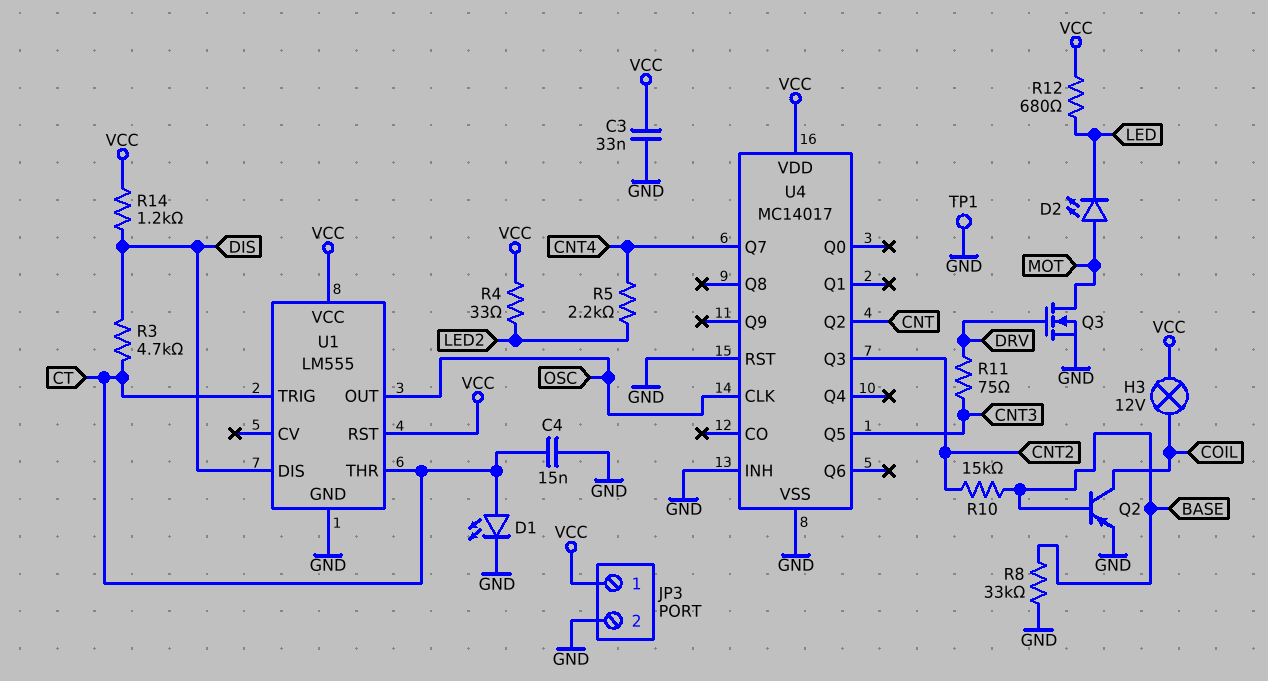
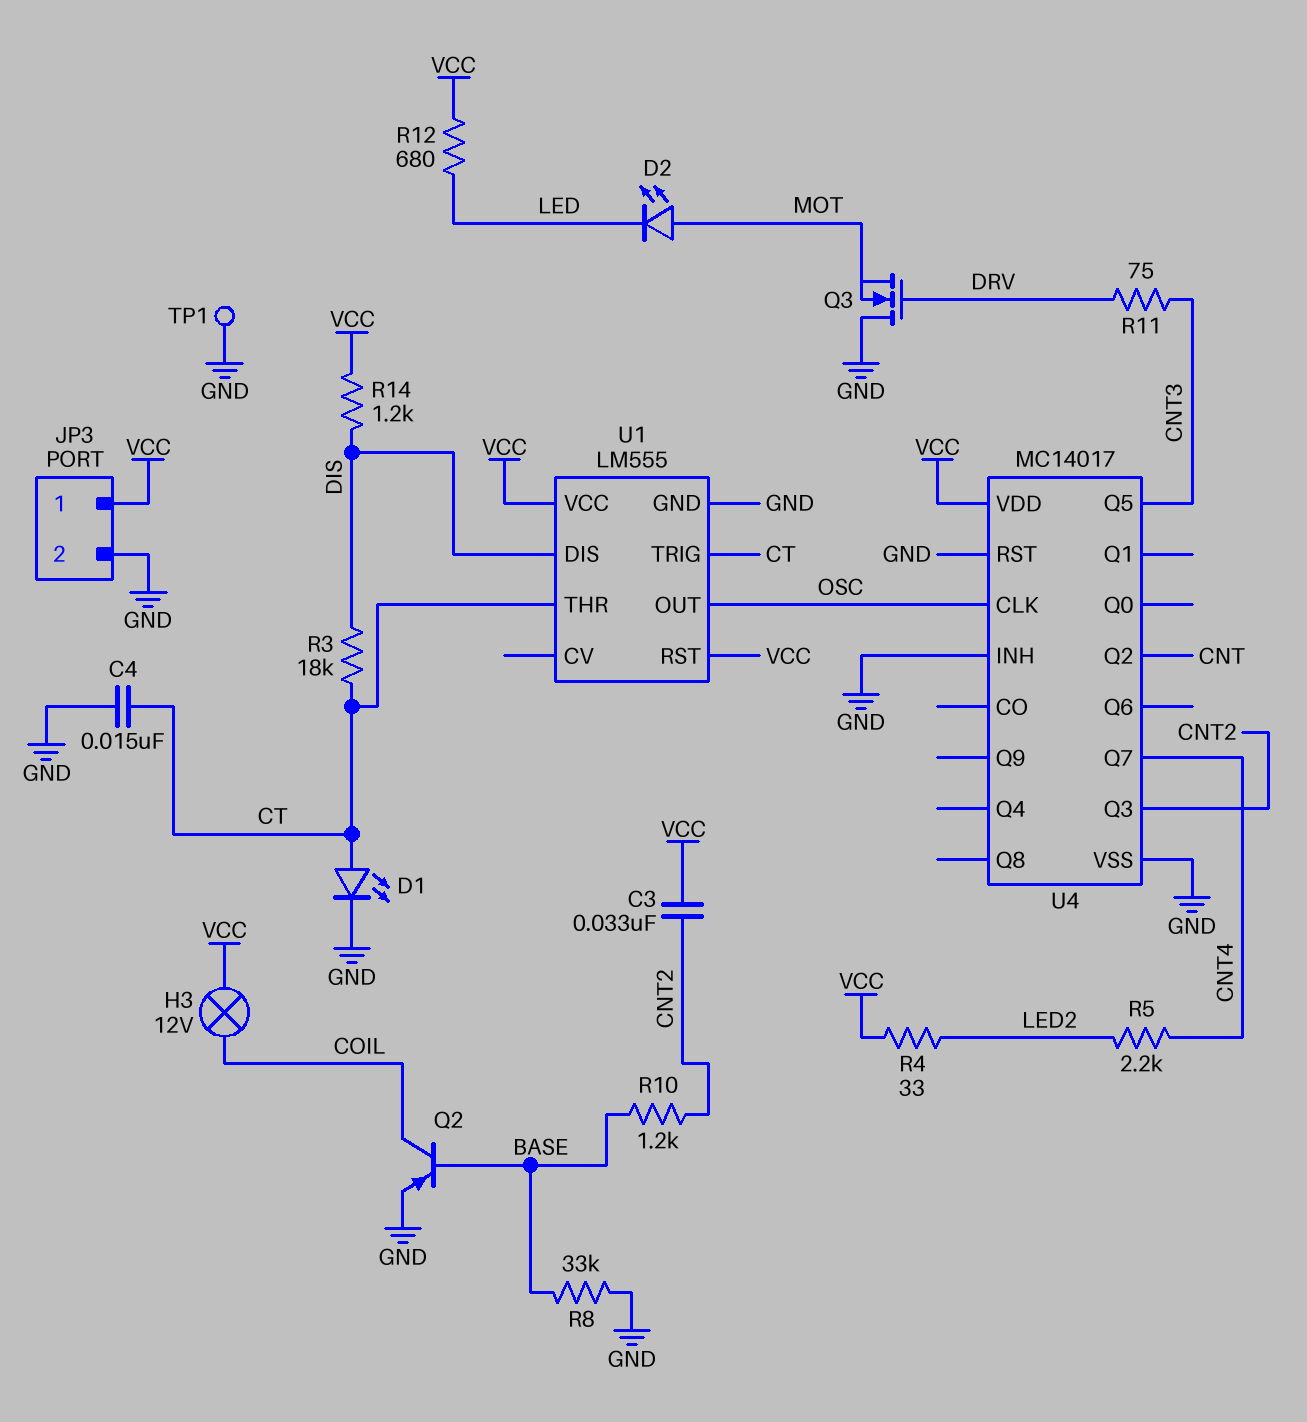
C3: 33nF (GND, VCC) -> 33nF (CNT2, VCC)
Q3: NMOS (G DRV, D MOT, S GND) -> NMOS (G DRV, D GND, S MOT)
R3: 4.7k (CT, DIS) -> 18k (CT, DIS)
R10: 15k (BASE, CNT2) -> 1.2k (BASE, CNT2)

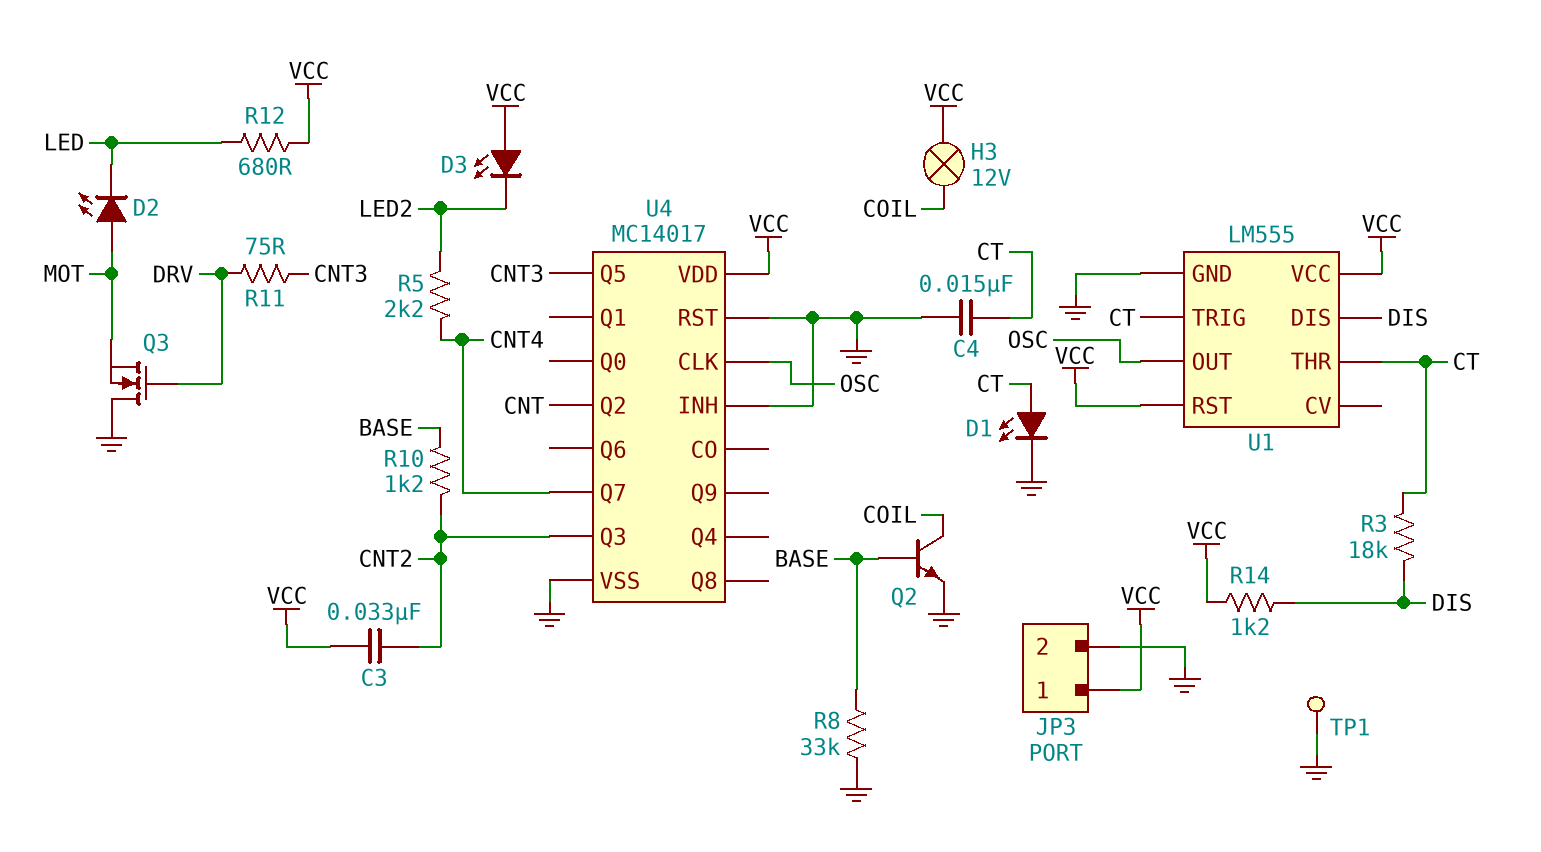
D3: none -> LED (A VCC, K LED2)
Q2: PNP (B BASE, C COIL, E GND) -> NPN (B BASE, C COIL, E GND)
R4: 33 (LED2, VCC) -> none

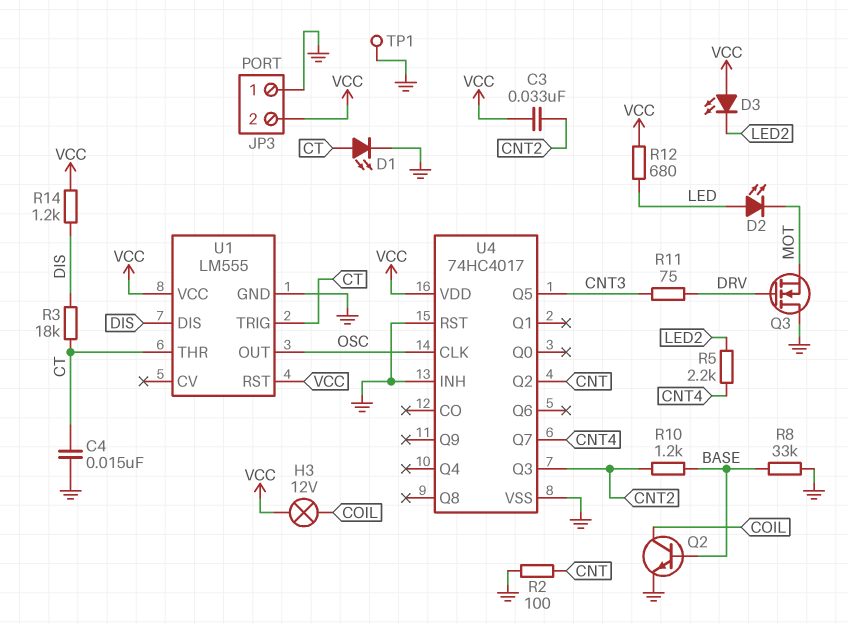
D2: LED (A MOT, K LED) -> LED (A LED, K MOT)
JP3 pin 1: VCC -> GND
JP3 pin 2: GND -> VCC
R2: none -> 100 (CNT, GND)
U4: MC14017 -> 74HC4017

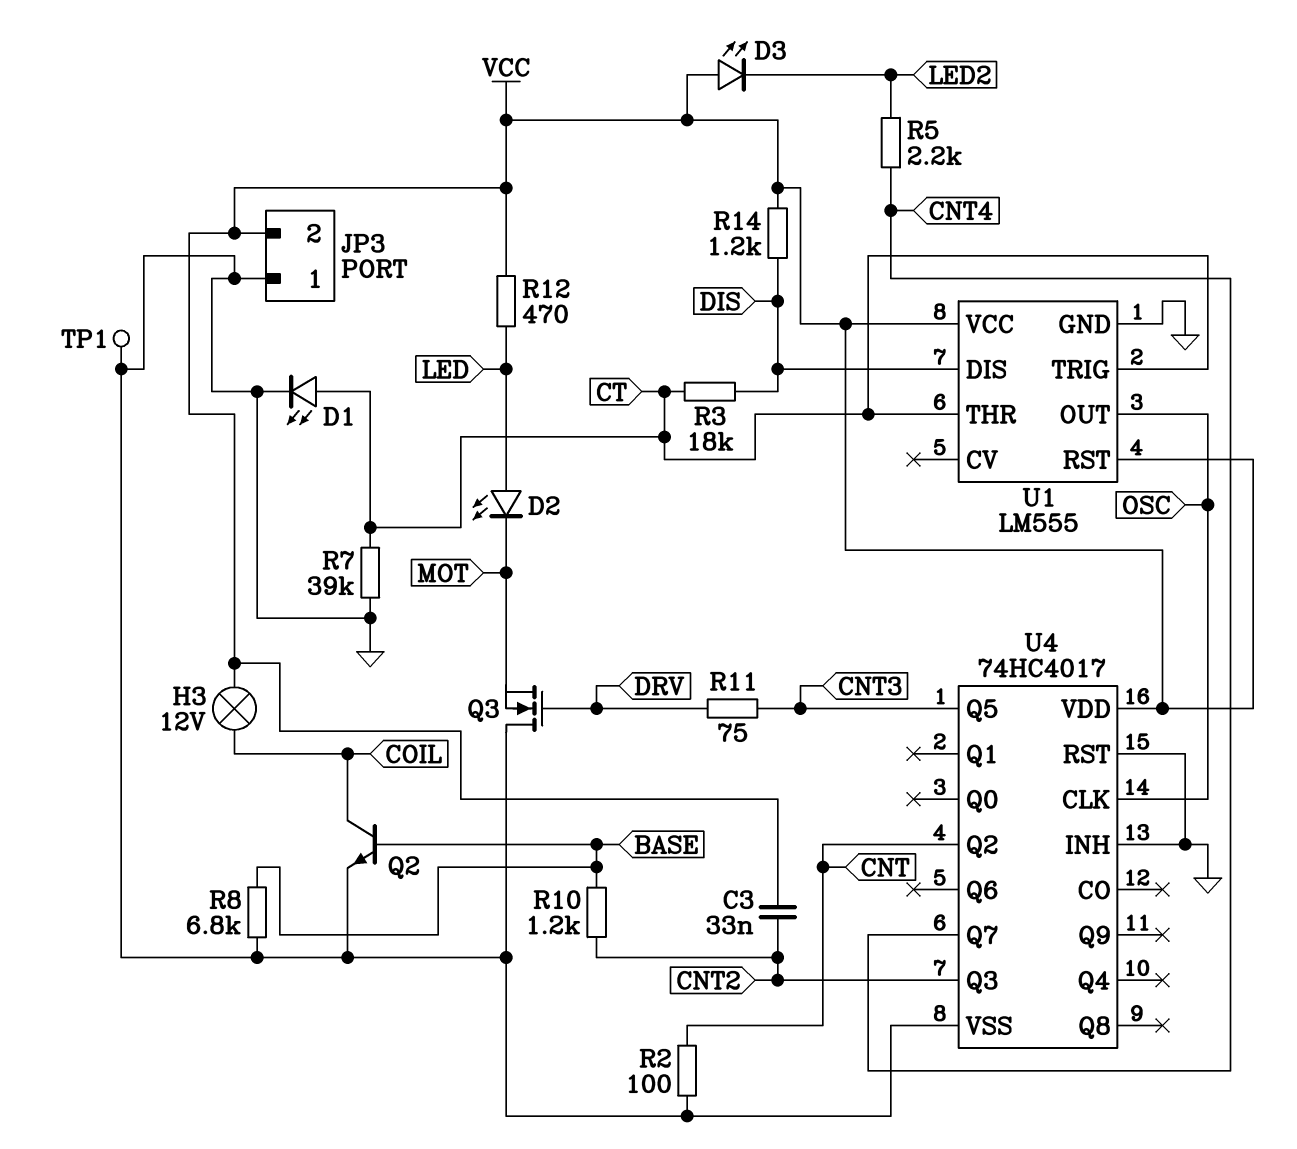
C4: 15nF (CT, GND) -> none
R7: none -> 39k (CT, GND)
R8: 33k (BASE, GND) -> 6.8k (BASE, GND)
R12: 680 (LED, VCC) -> 470 (LED, VCC)

